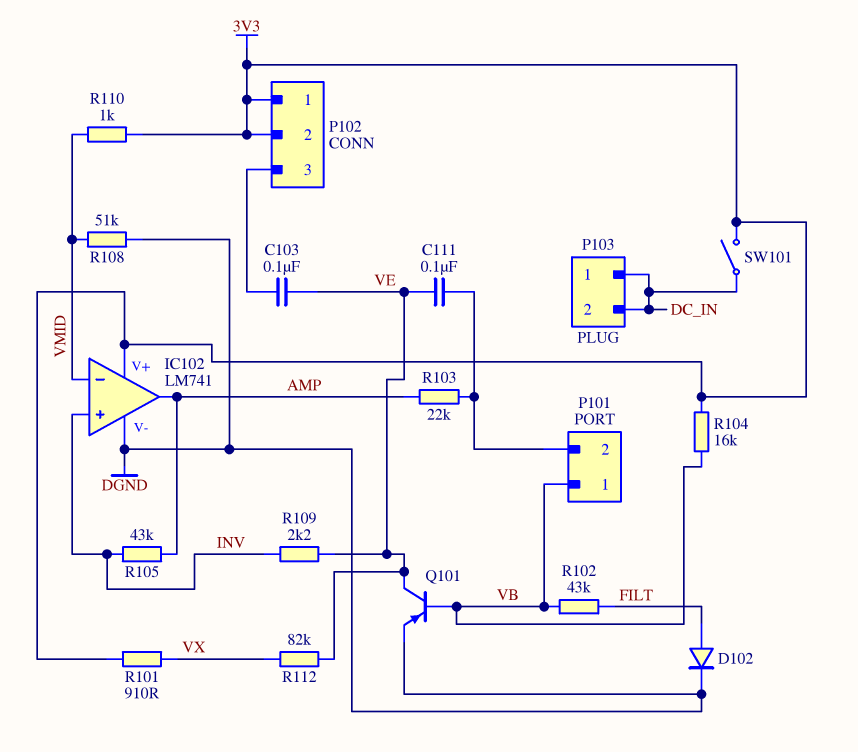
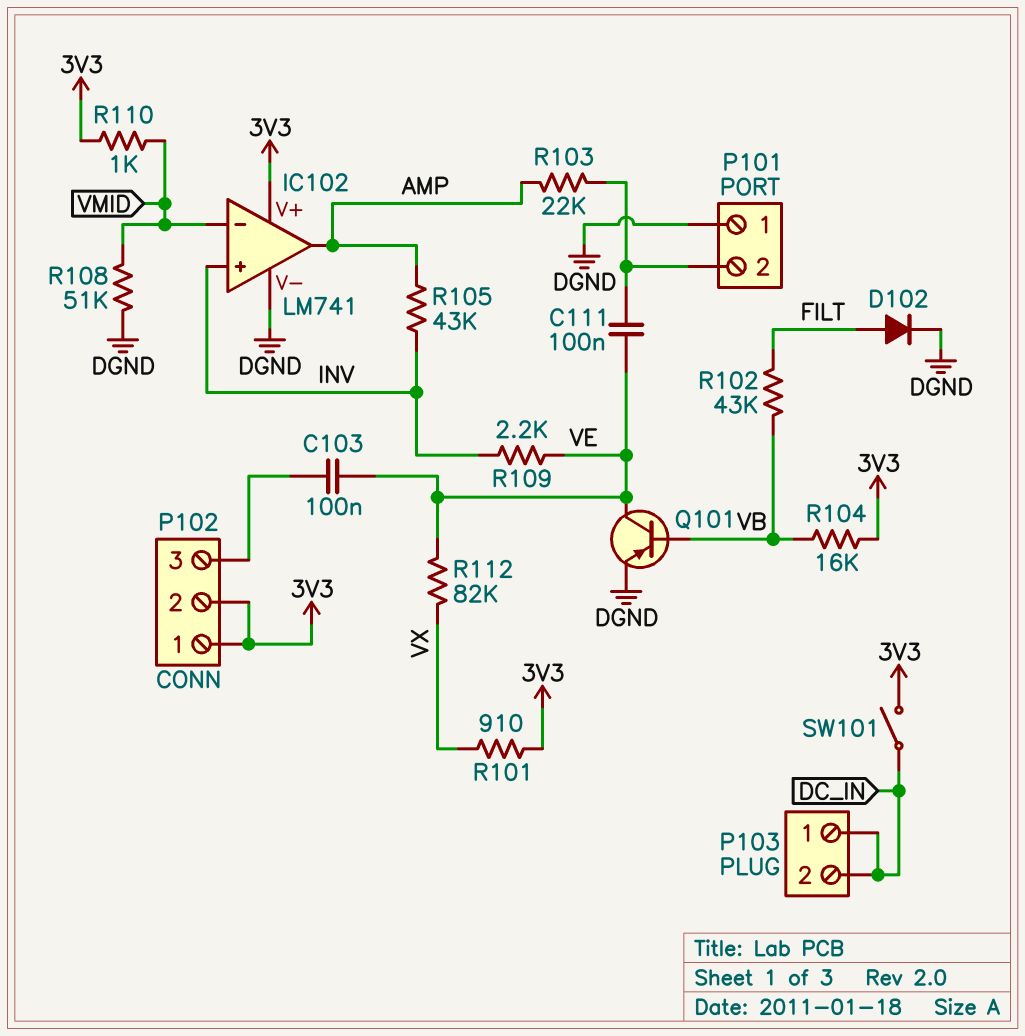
P101 pin 1: VB -> DGND

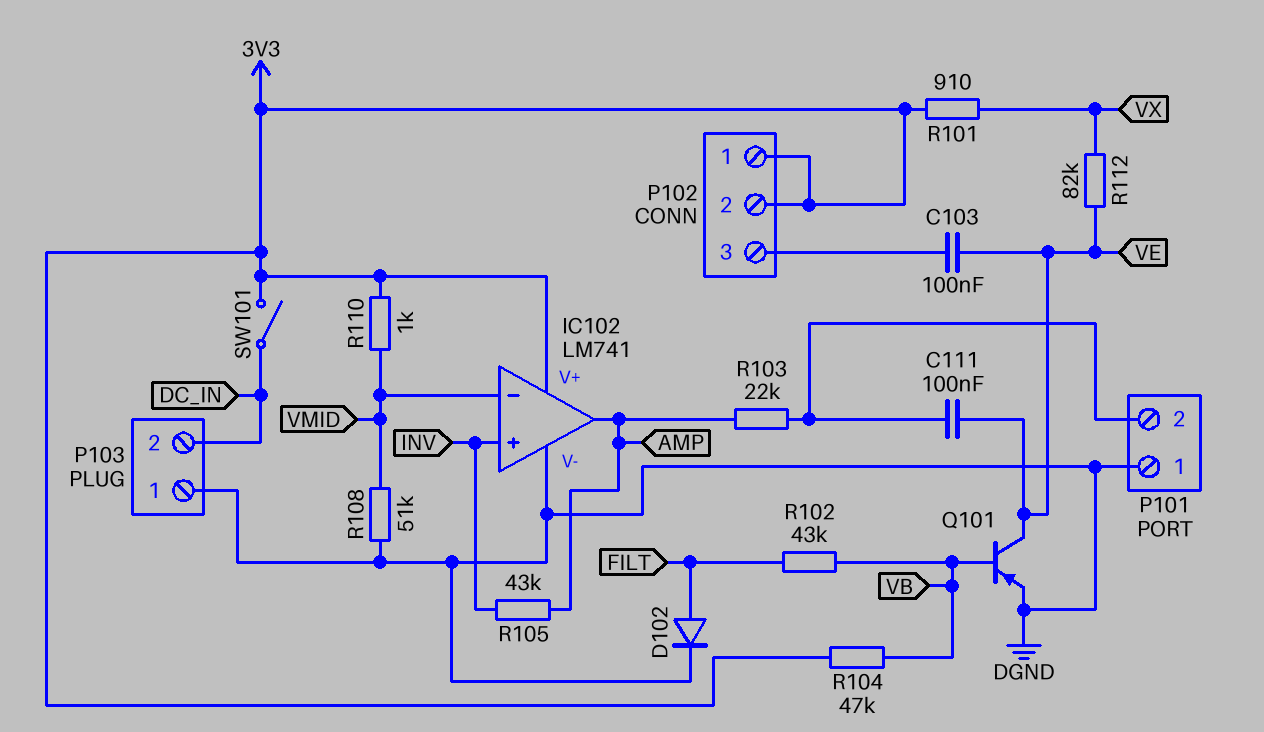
P103 pin 1: DC_IN -> DGND
R104: 16k (3V3, VB) -> 47k (3V3, VB)
R109: 2.2k (INV, VE) -> none

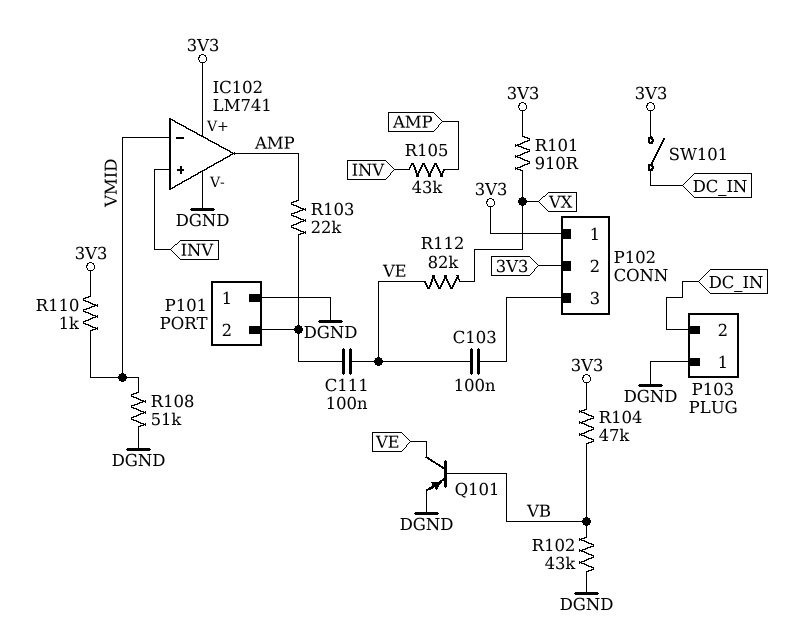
D102: diode (A FILT, K DGND) -> none
R102: 43k (FILT, VB) -> 43k (DGND, VB)

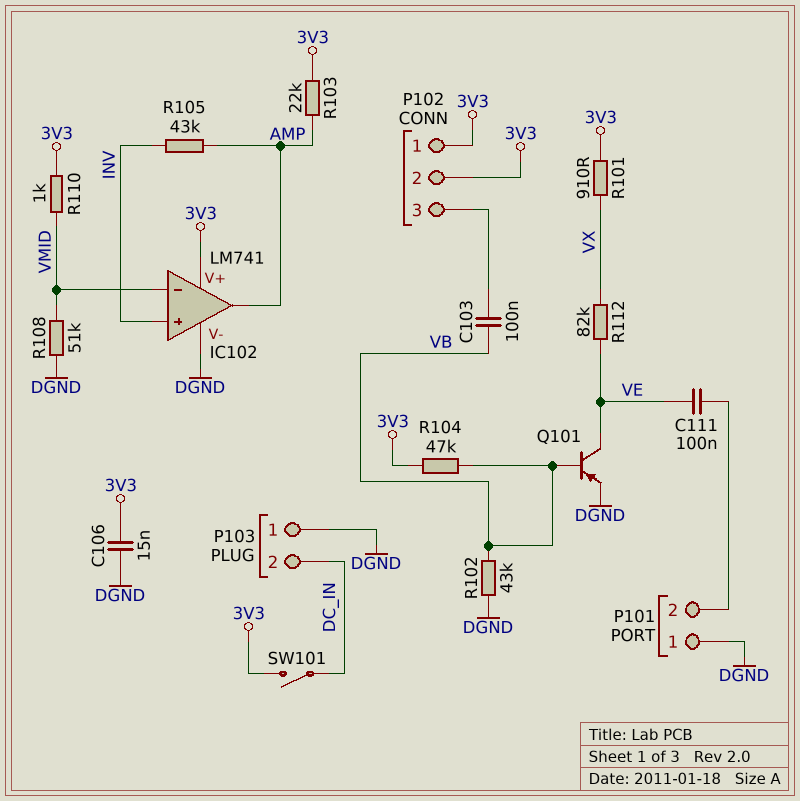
C103: 100nF (P102/3, VE) -> 100nF (P102/3, VB)
C106: none -> 15nF (3V3, DGND)
R103: 22k (AMP, P101/2) -> 22k (3V3, AMP)

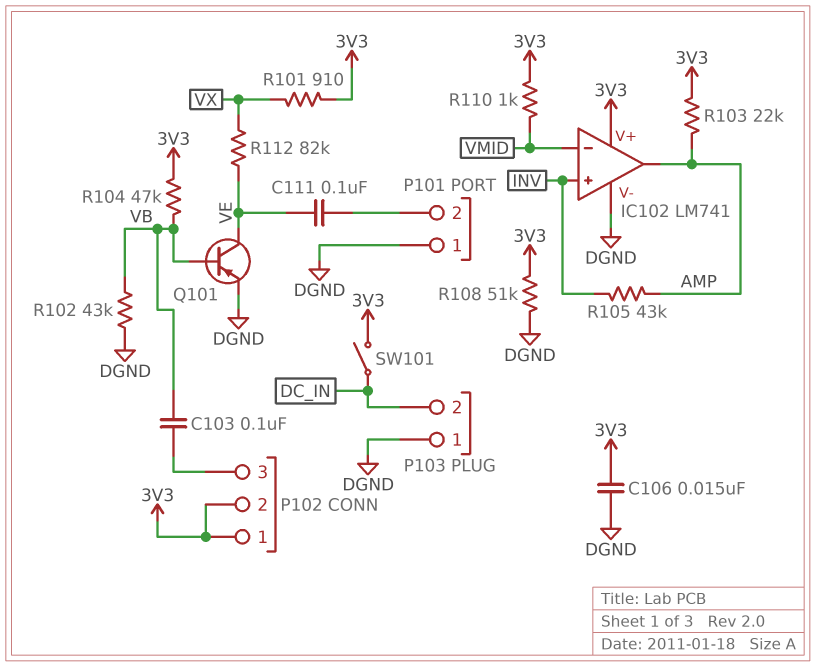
R108: 51k (DGND, VMID) -> 51k (3V3, DGND)

